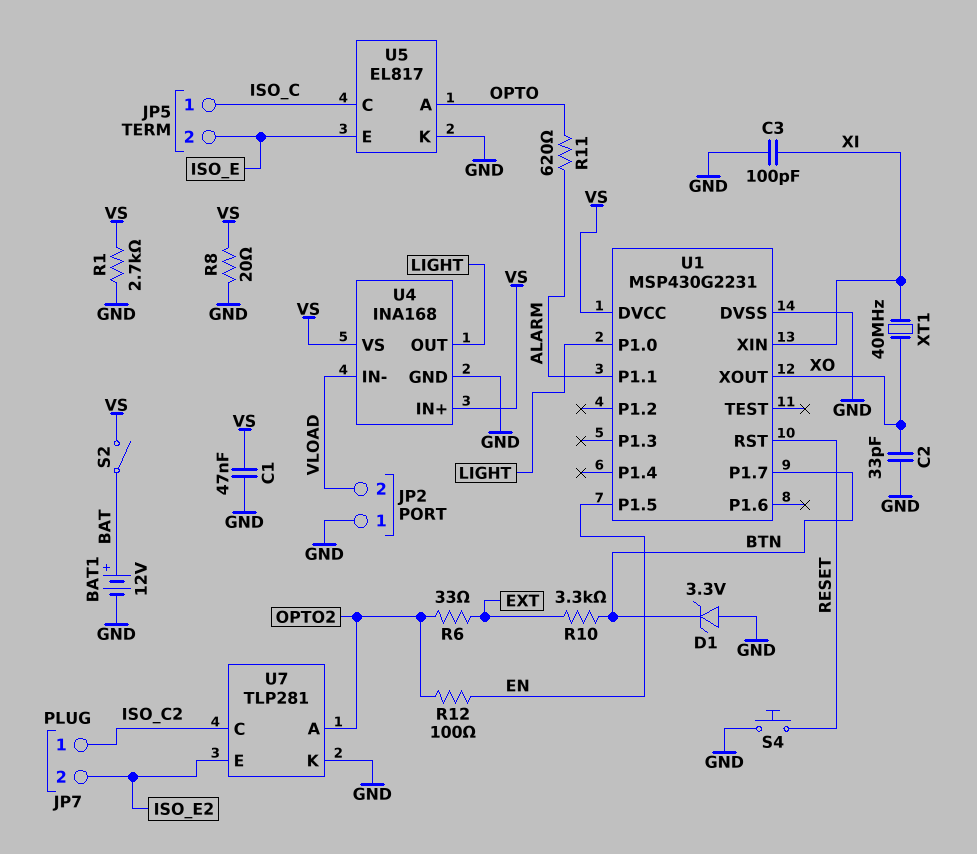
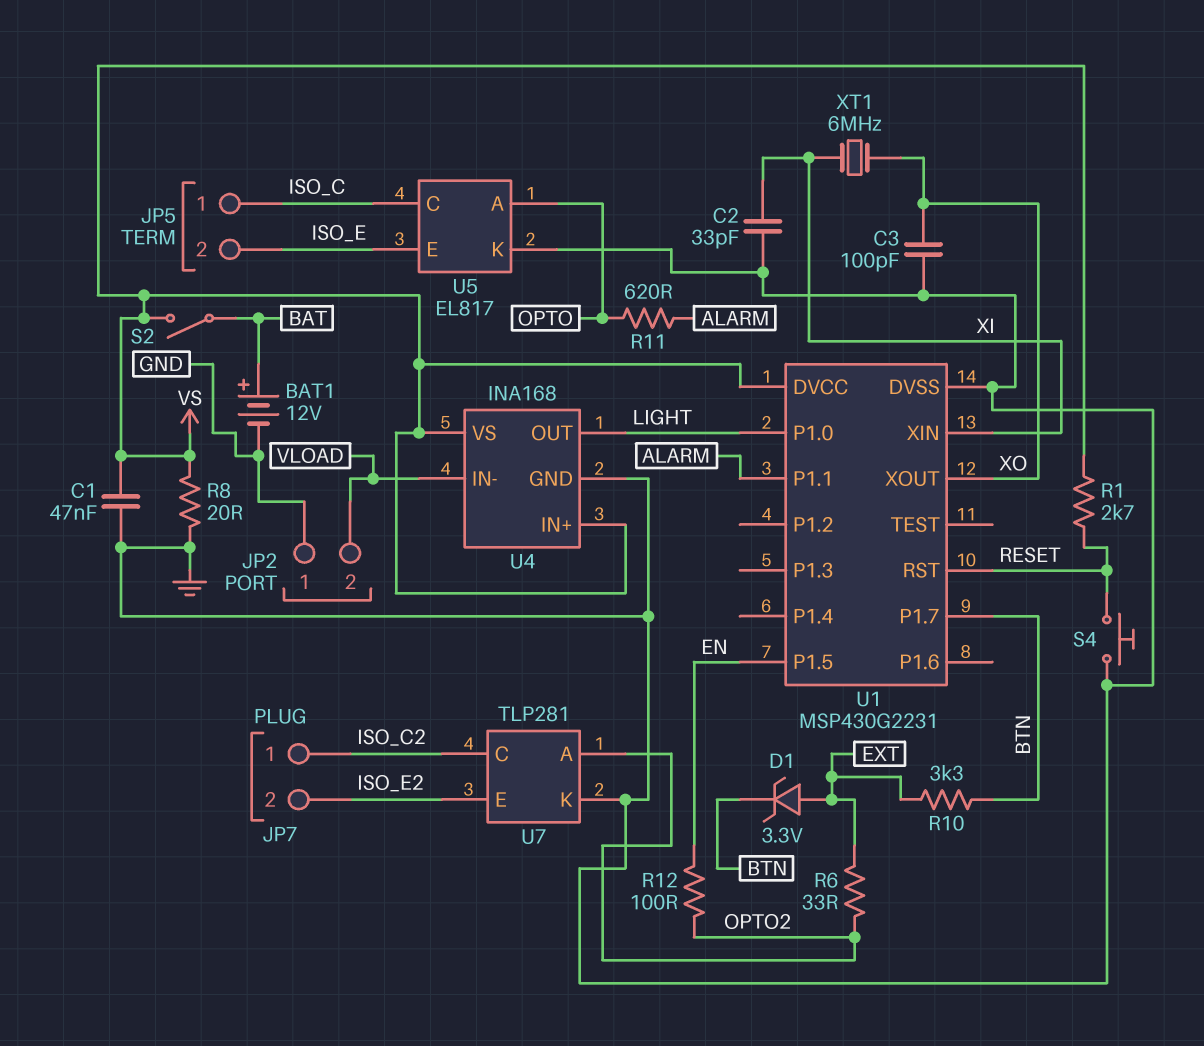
C2: 33pF (GND, XO) -> 33pF (GND, XI)
C3: 100pF (GND, XI) -> 100pF (GND, XO)
D1: zener 3.3V (A GND, K BTN) -> zener 3.3V (A EXT, K BTN)
R1: 2.7k (GND, VS) -> 2.7k (RESET, VS)
XT1: 40MHz (XI, XO) -> 6MHz (XI, XO)

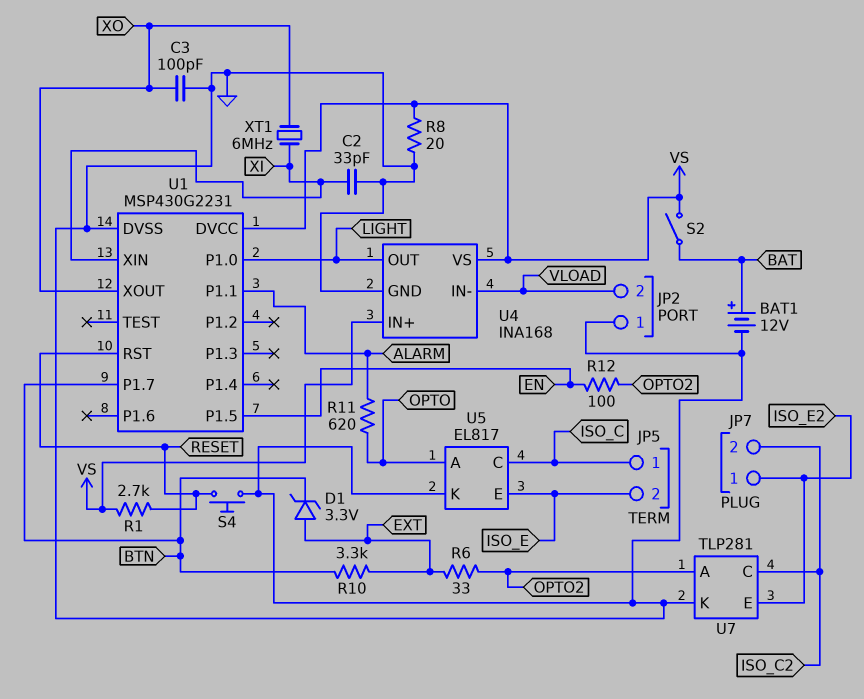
C1: 47nF (GND, VS) -> none
JP7 pin 1: ISO_C2 -> ISO_E2
JP7 pin 2: ISO_E2 -> ISO_C2

